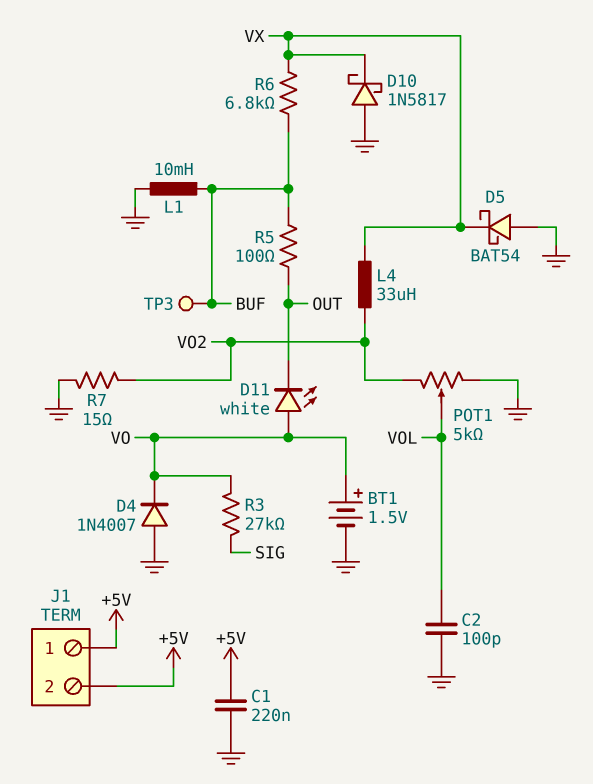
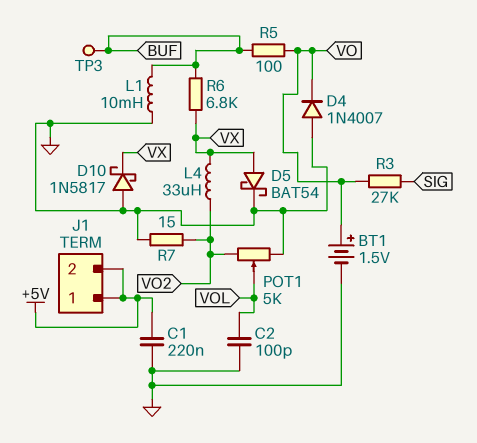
D5: schottky BAT54 (A GND, K VX) -> schottky BAT54 (A VX, K GND)
D11: LED white (A VO, K OUT) -> none
R5: 100 (BUF, OUT) -> 100 (BUF, VO)

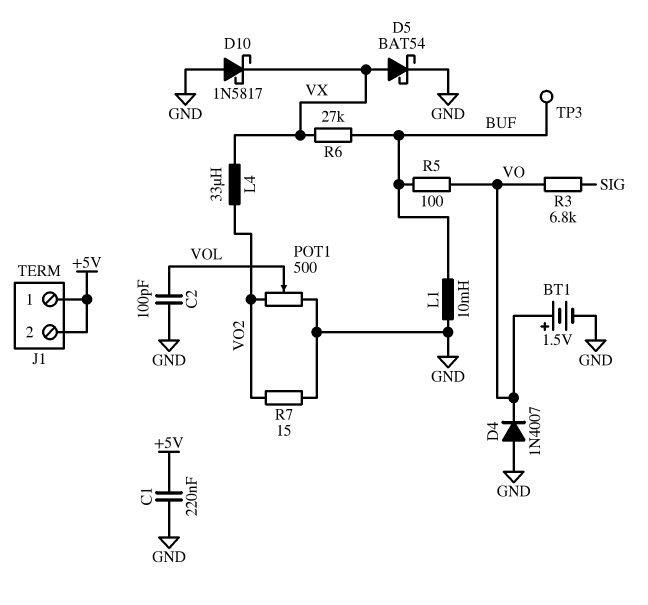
POT1: 5k (GND, VO2, wiper VOL) -> 500 (GND, VO2, wiper VOL)
R3: 27k (SIG, VO) -> 6.8k (SIG, VO)
R6: 6.8k (BUF, VX) -> 27k (BUF, VX)

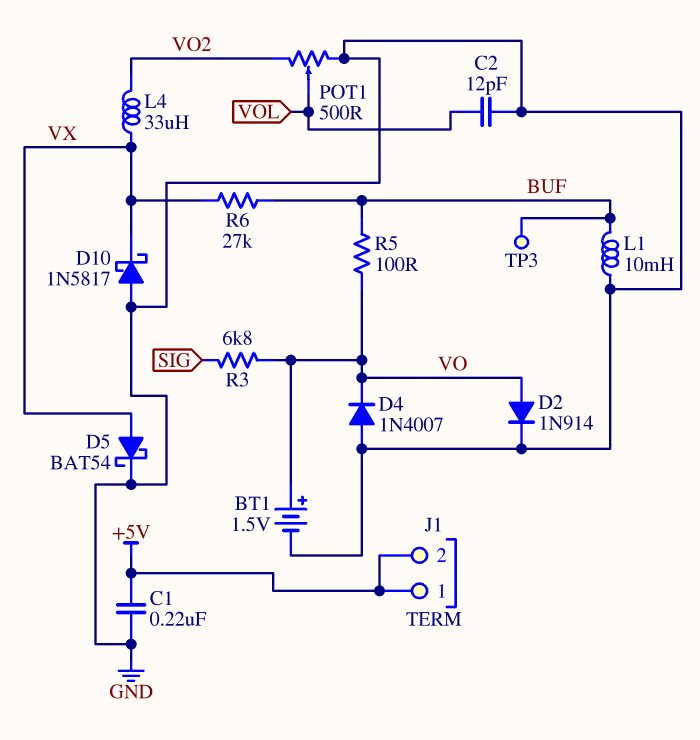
C2: 100pF (GND, VOL) -> 12pF (GND, VOL)
D2: none -> diode 1N914 (A VO, K GND)
R7: 15 (GND, VO2) -> none

